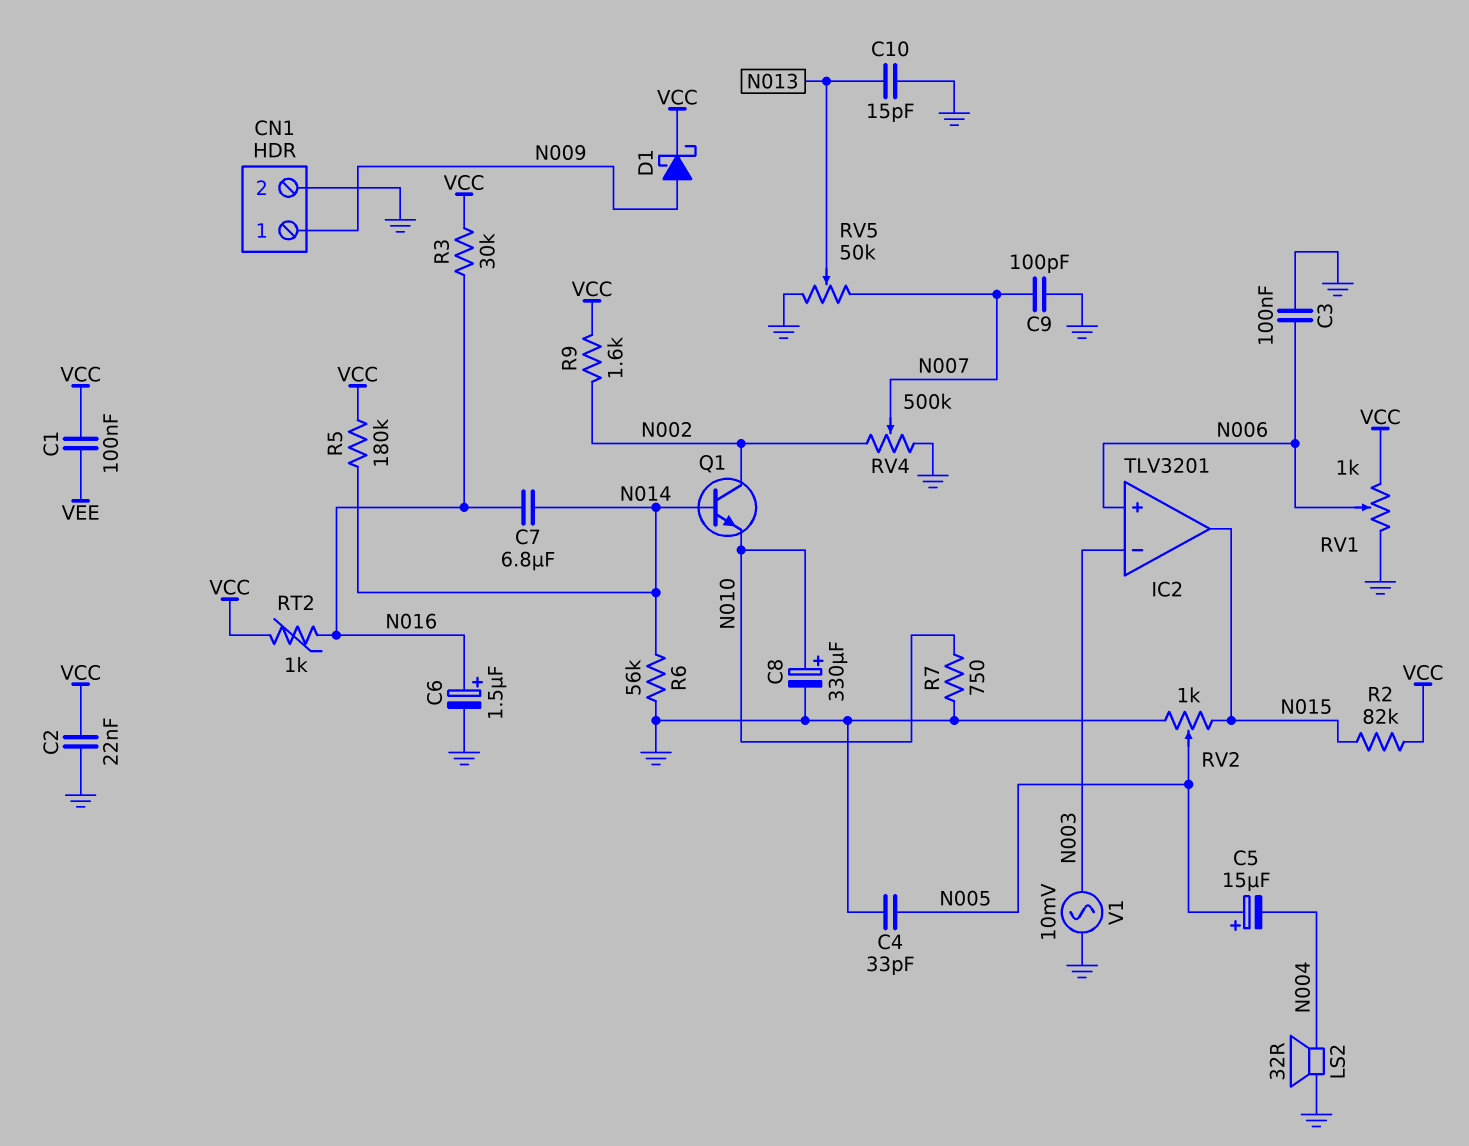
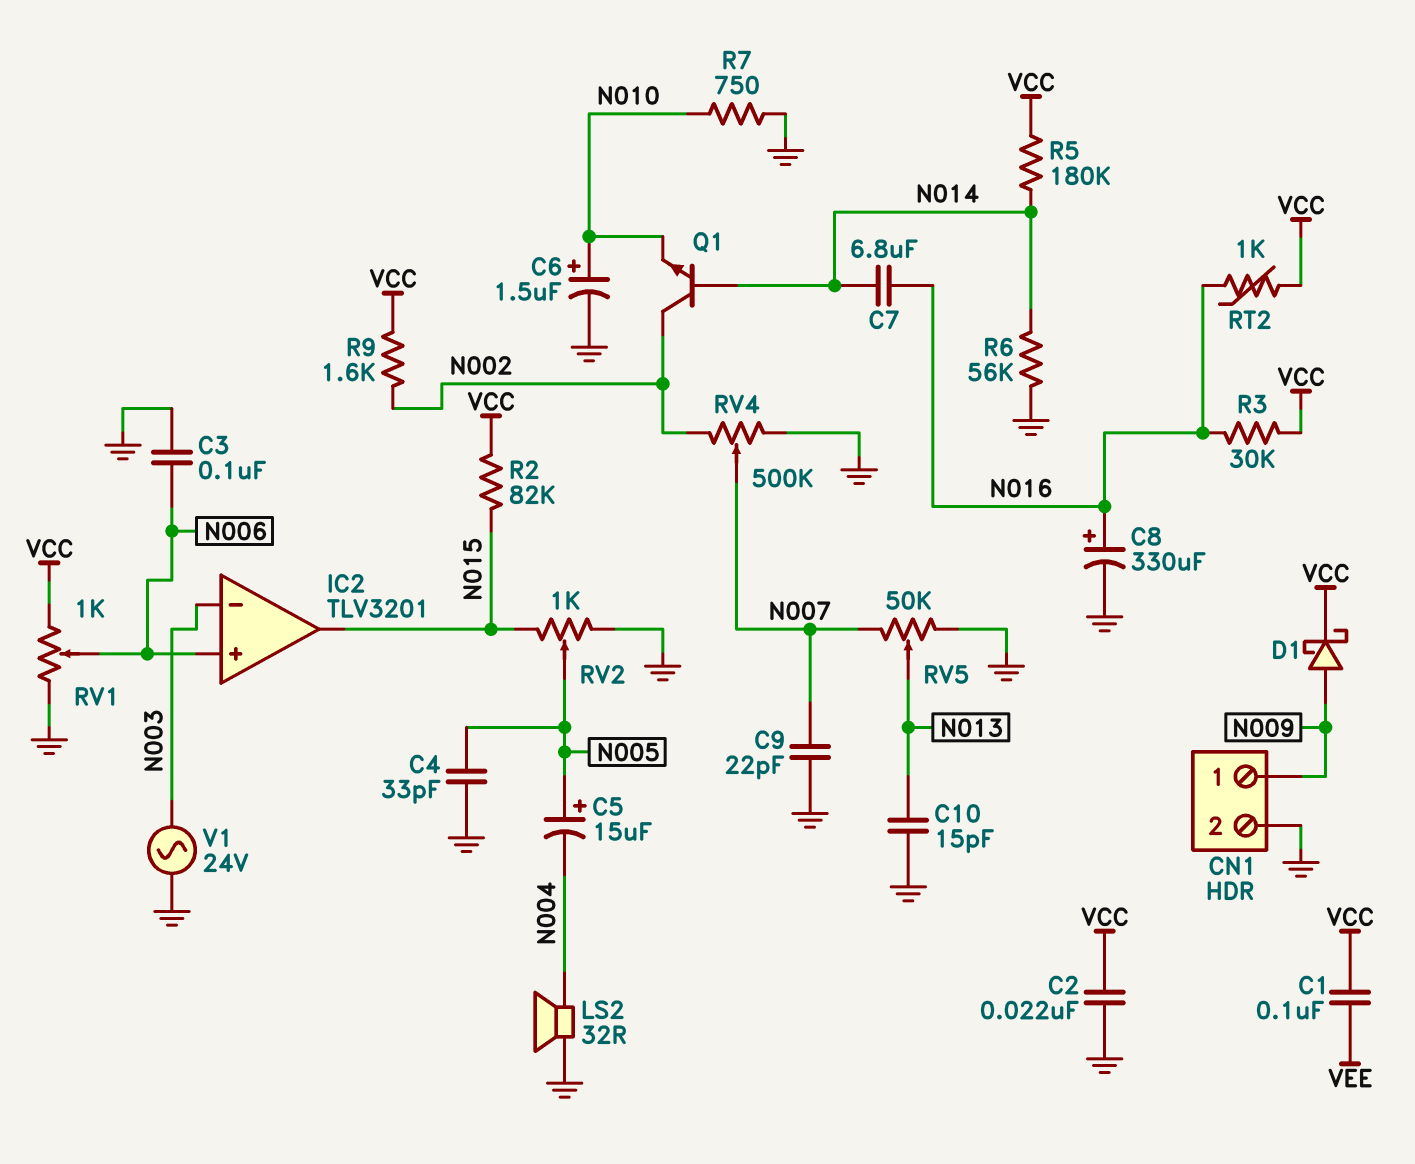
C6: 1.5uF (plus N016, minus GND) -> 1.5uF (plus N010, minus GND)
C8: 330uF (plus N010, minus GND) -> 330uF (plus N016, minus GND)
C9: 100pF (GND, N007) -> 22pF (GND, N007)
V1: AC 10mV (GND, N003) -> AC 24V (GND, N003)

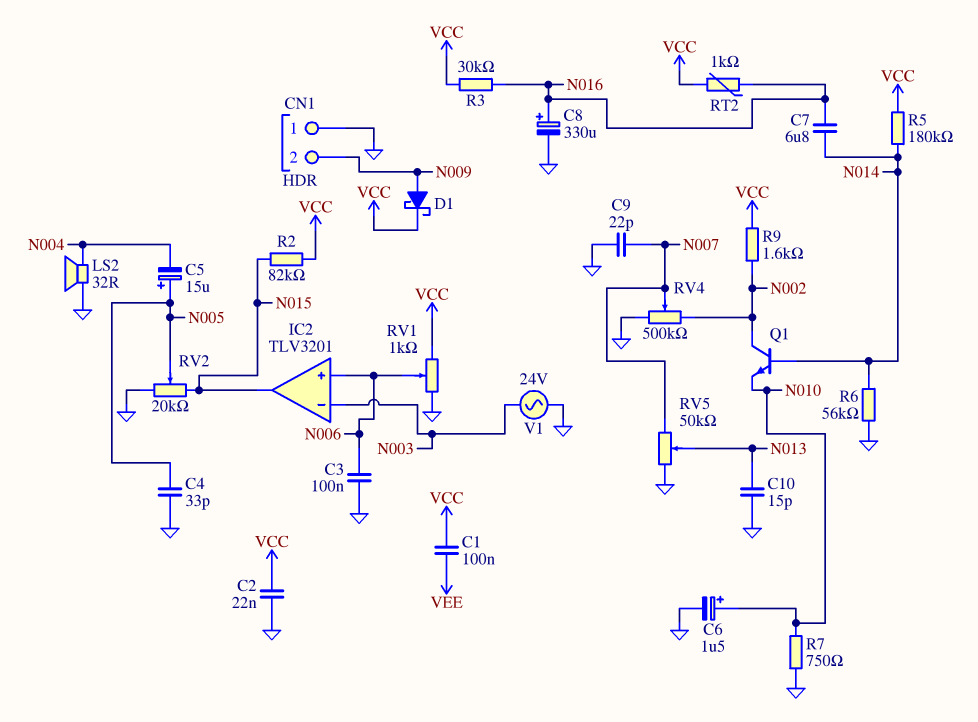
CN1 pin 1: N009 -> GND
CN1 pin 2: GND -> N009
RV2: 1k (GND, N015, wiper N005) -> 20k (GND, N015, wiper N005)

